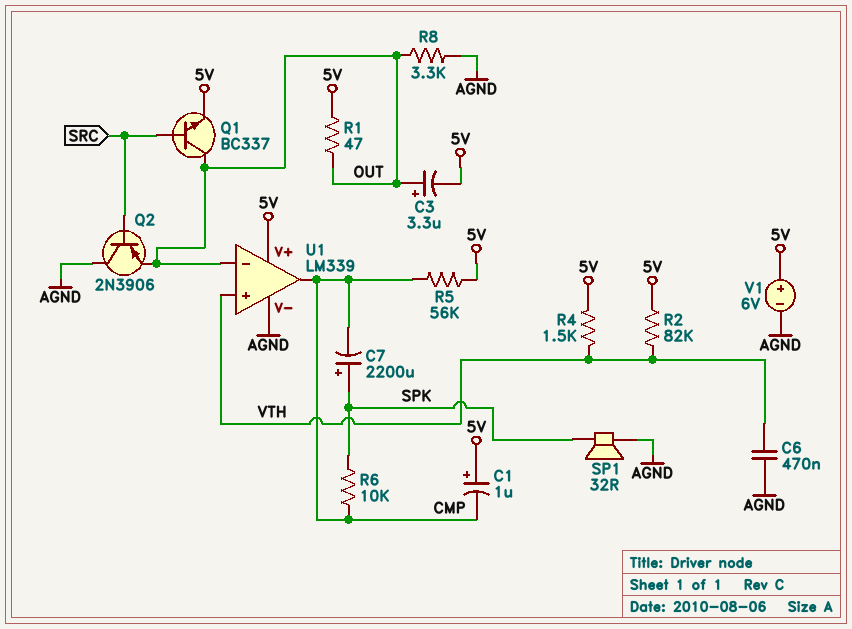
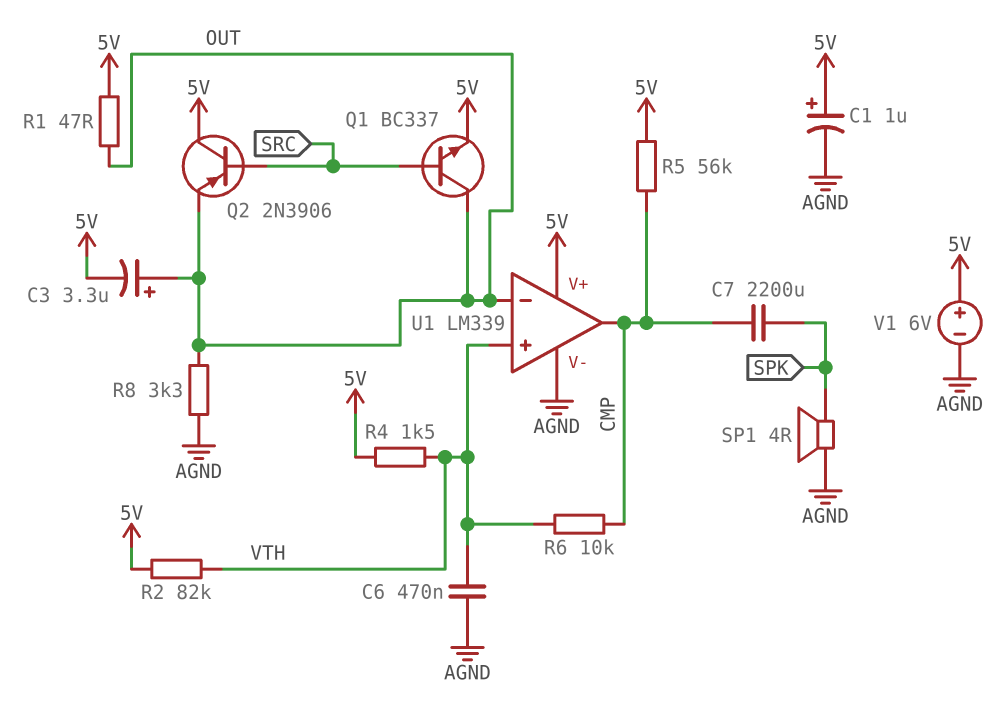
C1: 1uF (plus 5V, minus CMP) -> 1uF (plus 5V, minus AGND)
C7: 2200uF (plus SPK, minus CMP) -> 2200uF (CMP, SPK)
Q2: PNP 2N3906 (B SRC, C AGND, E OUT) -> PNP 2N3906 (B SRC, C 5V, E OUT)
R6: 10k (CMP, SPK) -> 10k (CMP, VTH)
SP1: speaker 32R (AGND, SPK) -> speaker 4R (AGND, SPK)

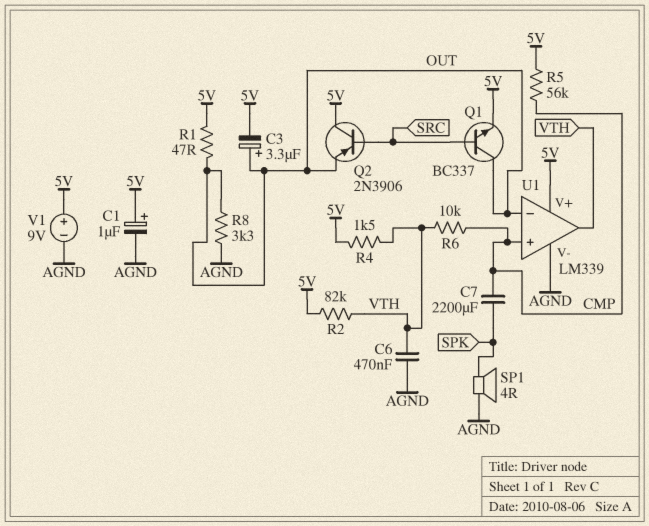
U1 pin in+: VTH -> CMP
U1 pin out: CMP -> VTH
V1: 6V (plus 5V, minus AGND) -> 9V (plus 5V, minus AGND)

